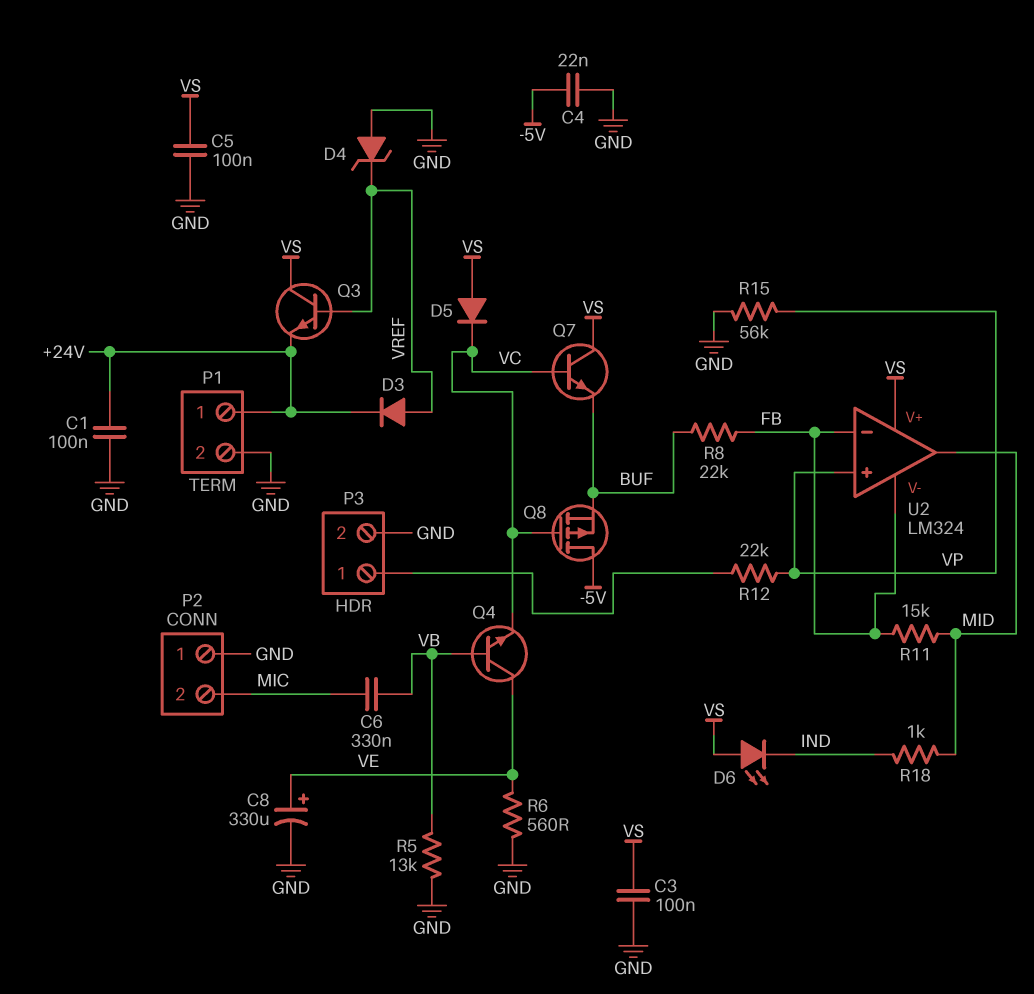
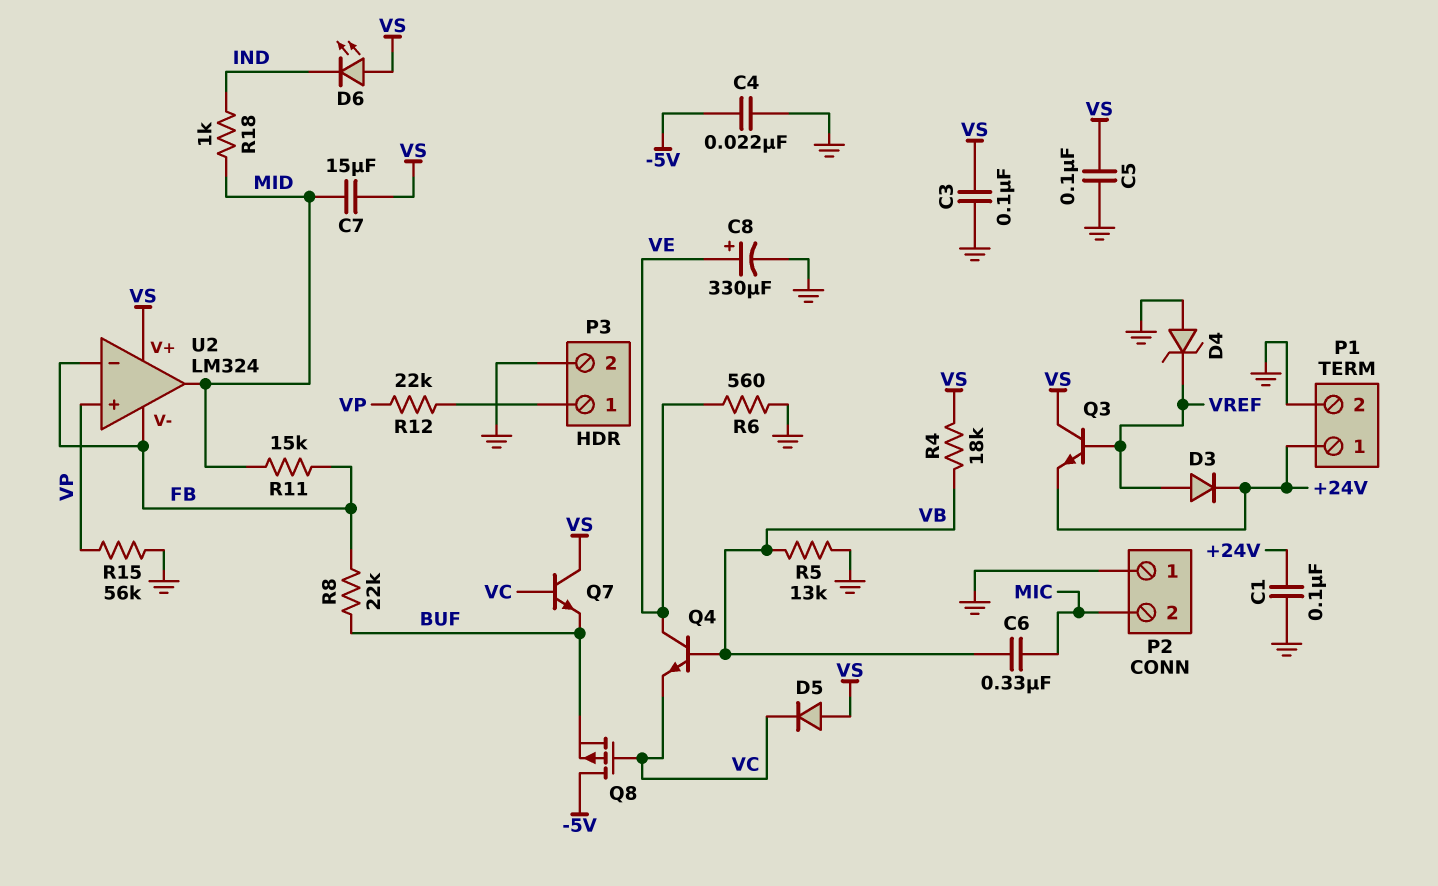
C7: none -> 15uF (MID, VS)
R4: none -> 18k (VB, VS)

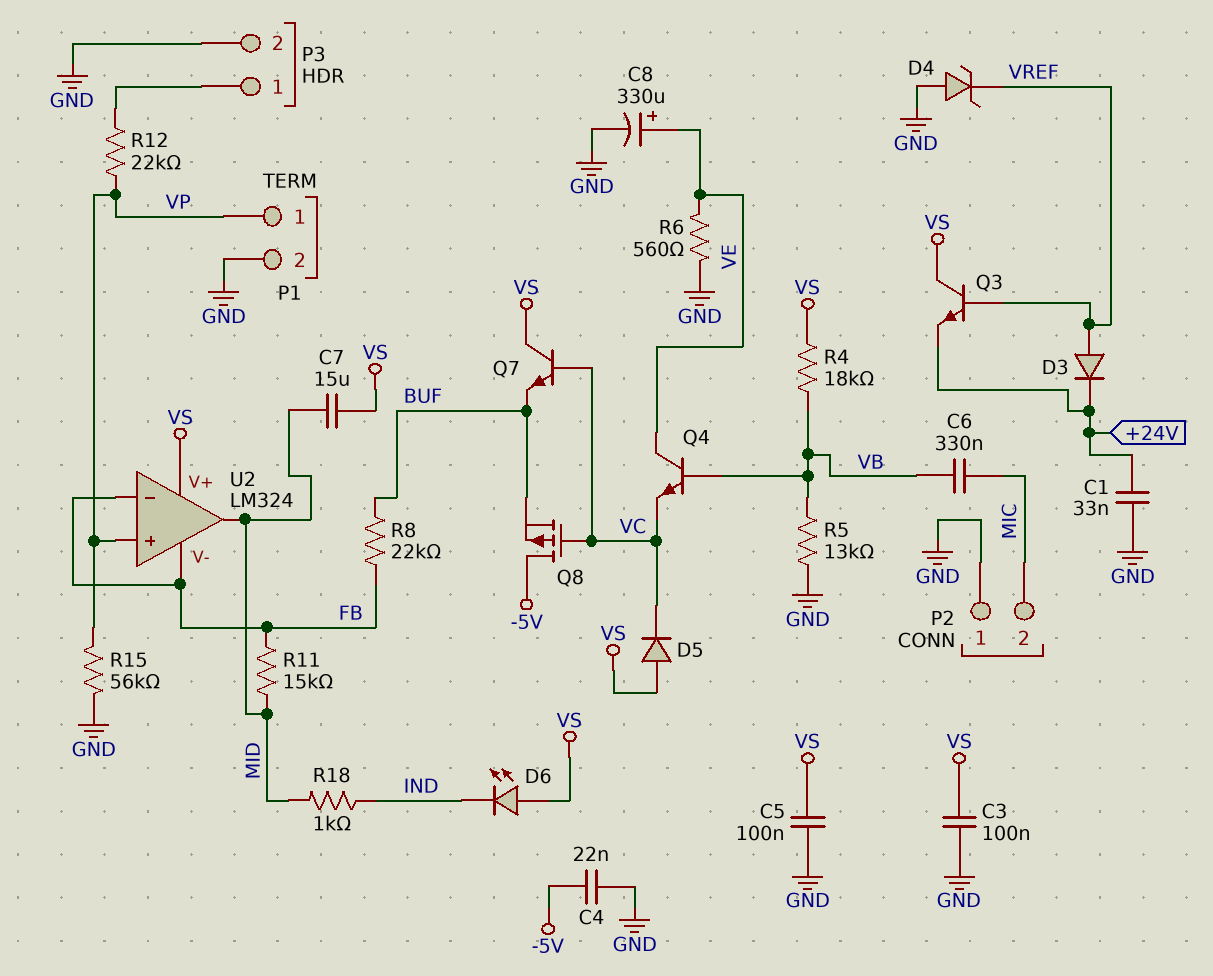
C1: 100nF (+24V, GND) -> 33nF (+24V, GND)
P1 pin 1: +24V -> VP

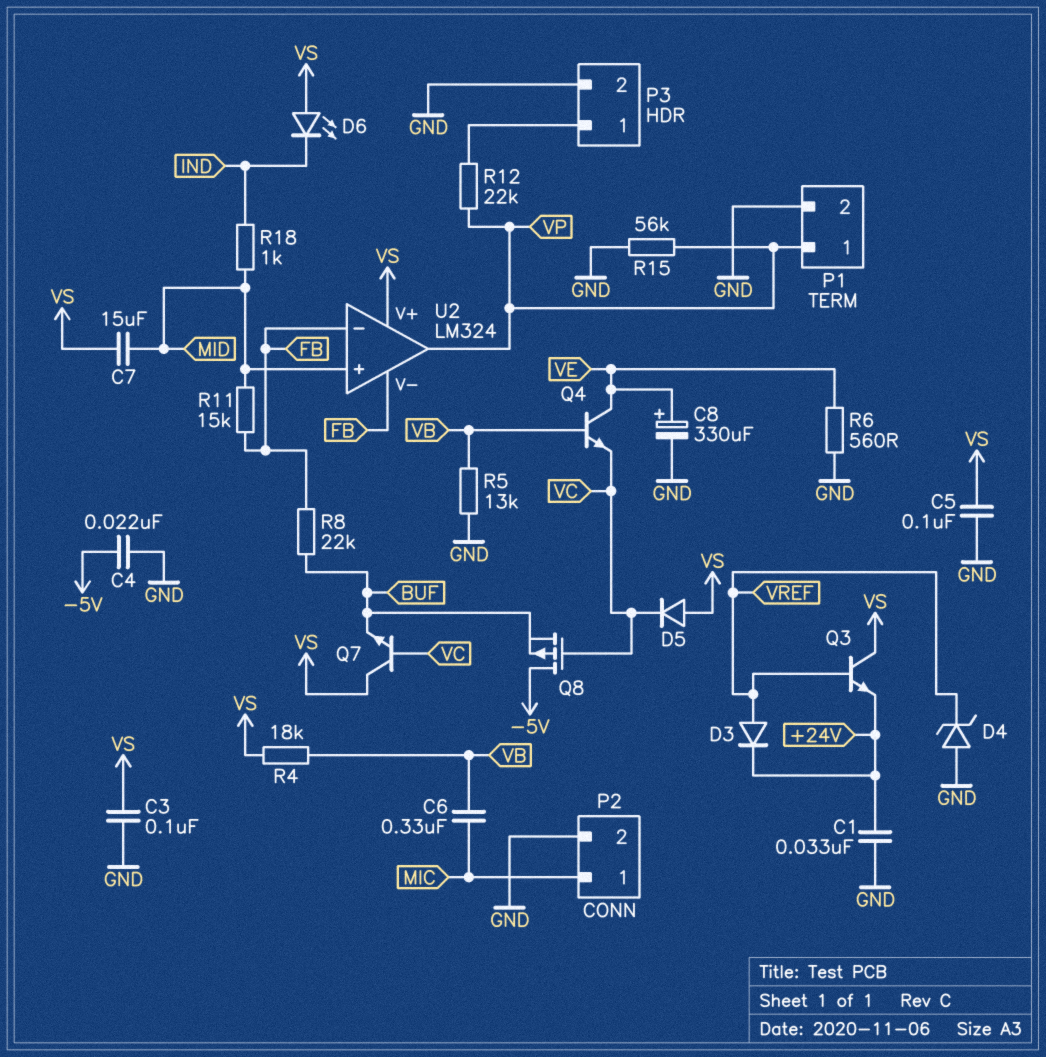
P2 pin 1: GND -> MIC
P2 pin 2: MIC -> GND
U2 pin in+: VP -> MID
U2 pin out: MID -> VP

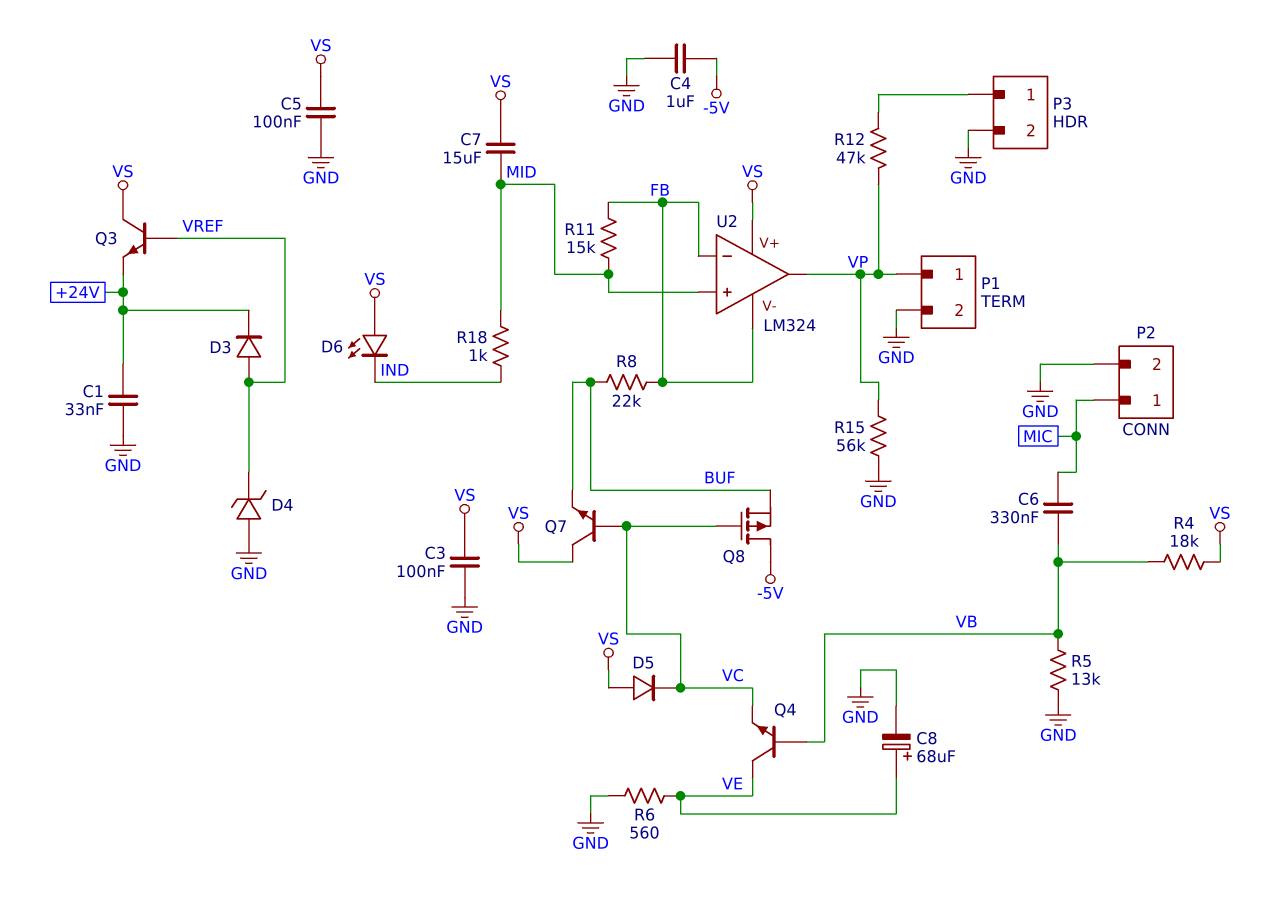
C4: 22nF (-5V, GND) -> 1uF (-5V, GND)
C8: 330uF (plus VE, minus GND) -> 68uF (plus VE, minus GND)
R12: 22k (P3/1, VP) -> 47k (P3/1, VP)

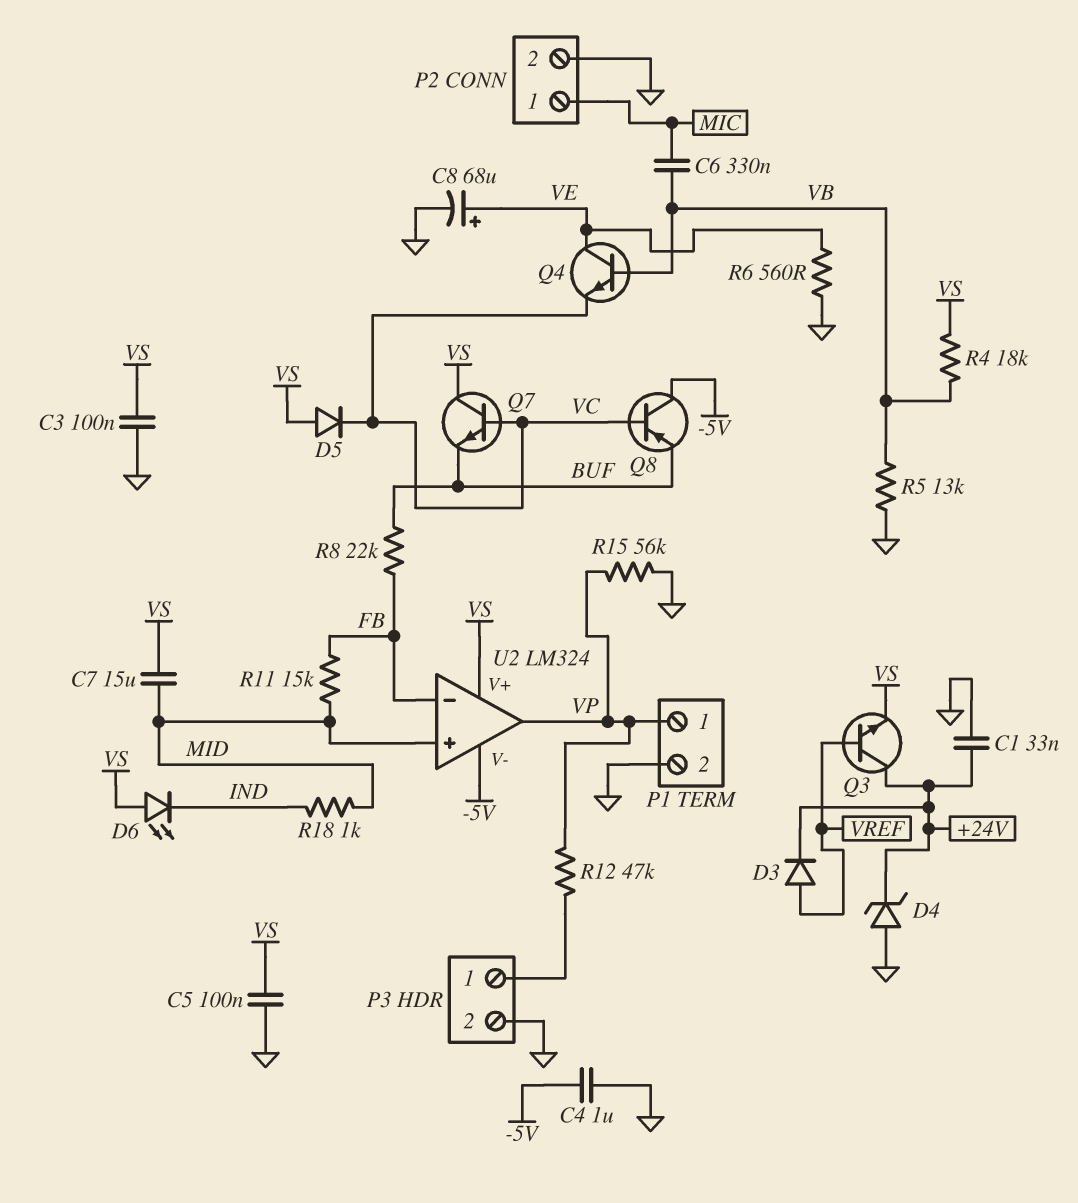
D4: zener (A GND, K VREF) -> zener (A GND, K +24V)
Q3: NPN (B VREF, C VS, E +24V) -> NPN (B VREF, C +24V, E VS)
Q8: PMOS (G VC, D -5V, S BUF) -> PNP (B VC, C -5V, E BUF)
U2 pin V-: FB -> -5V

